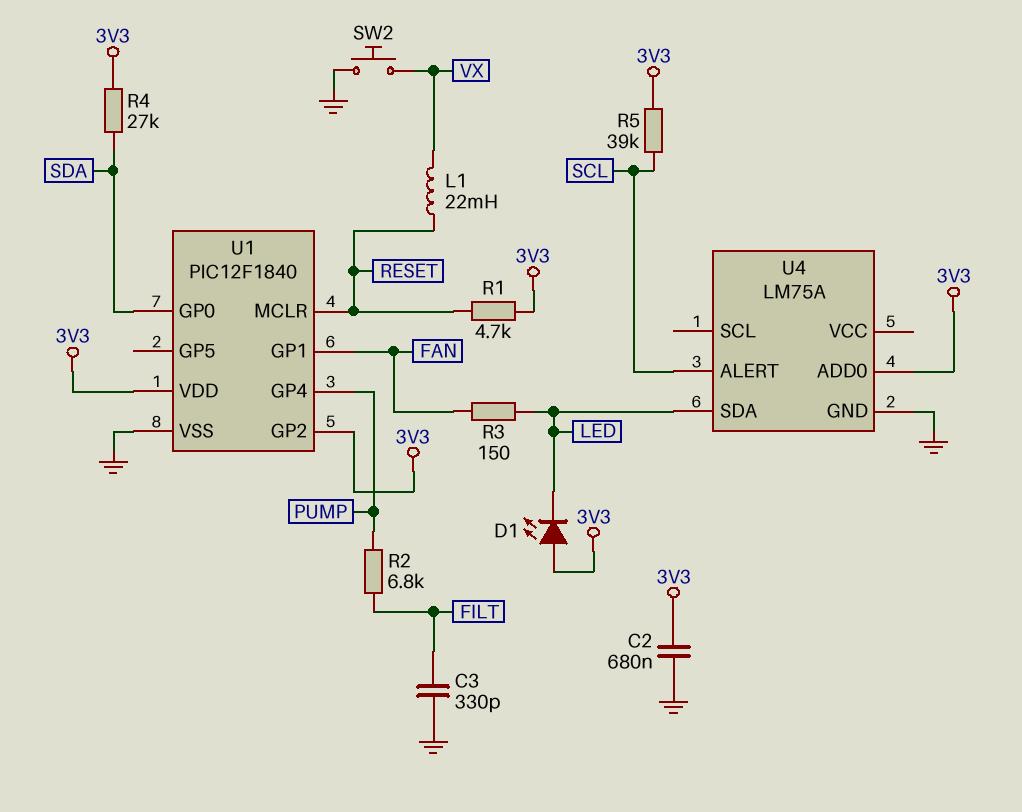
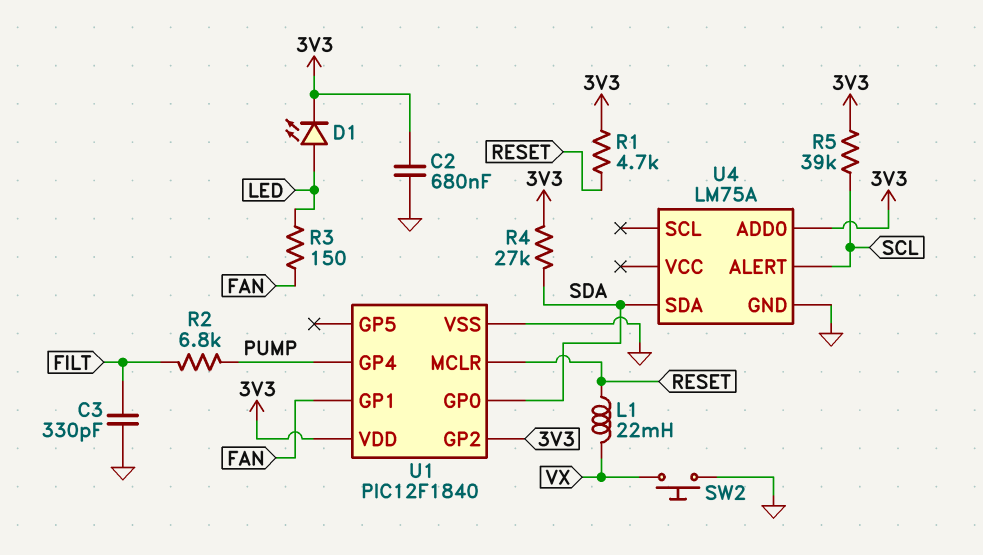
D1: LED (A 3V3, K LED) -> LED (A LED, K 3V3)
U4 pin SDA: LED -> SDA

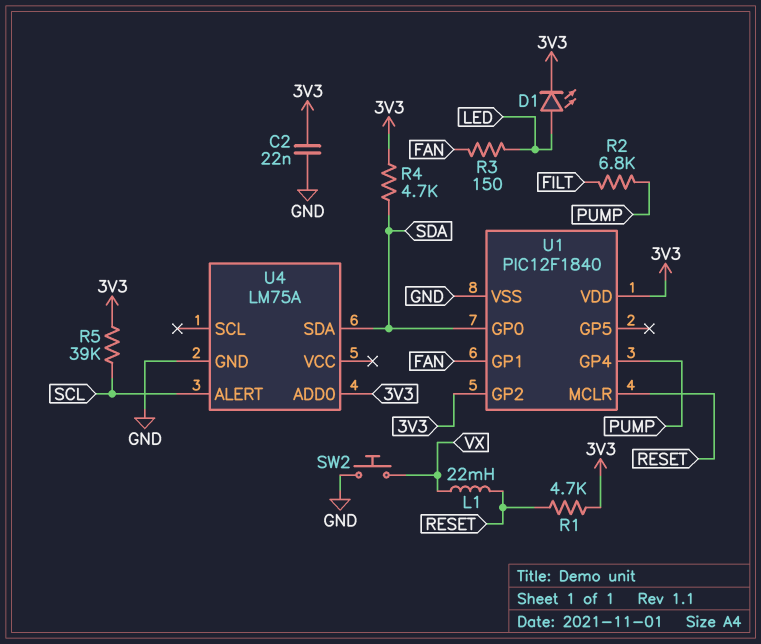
C2: 680nF (3V3, GND) -> 22nF (3V3, GND)
C3: 330pF (FILT, GND) -> none
R4: 27k (3V3, SDA) -> 4.7k (3V3, SDA)

